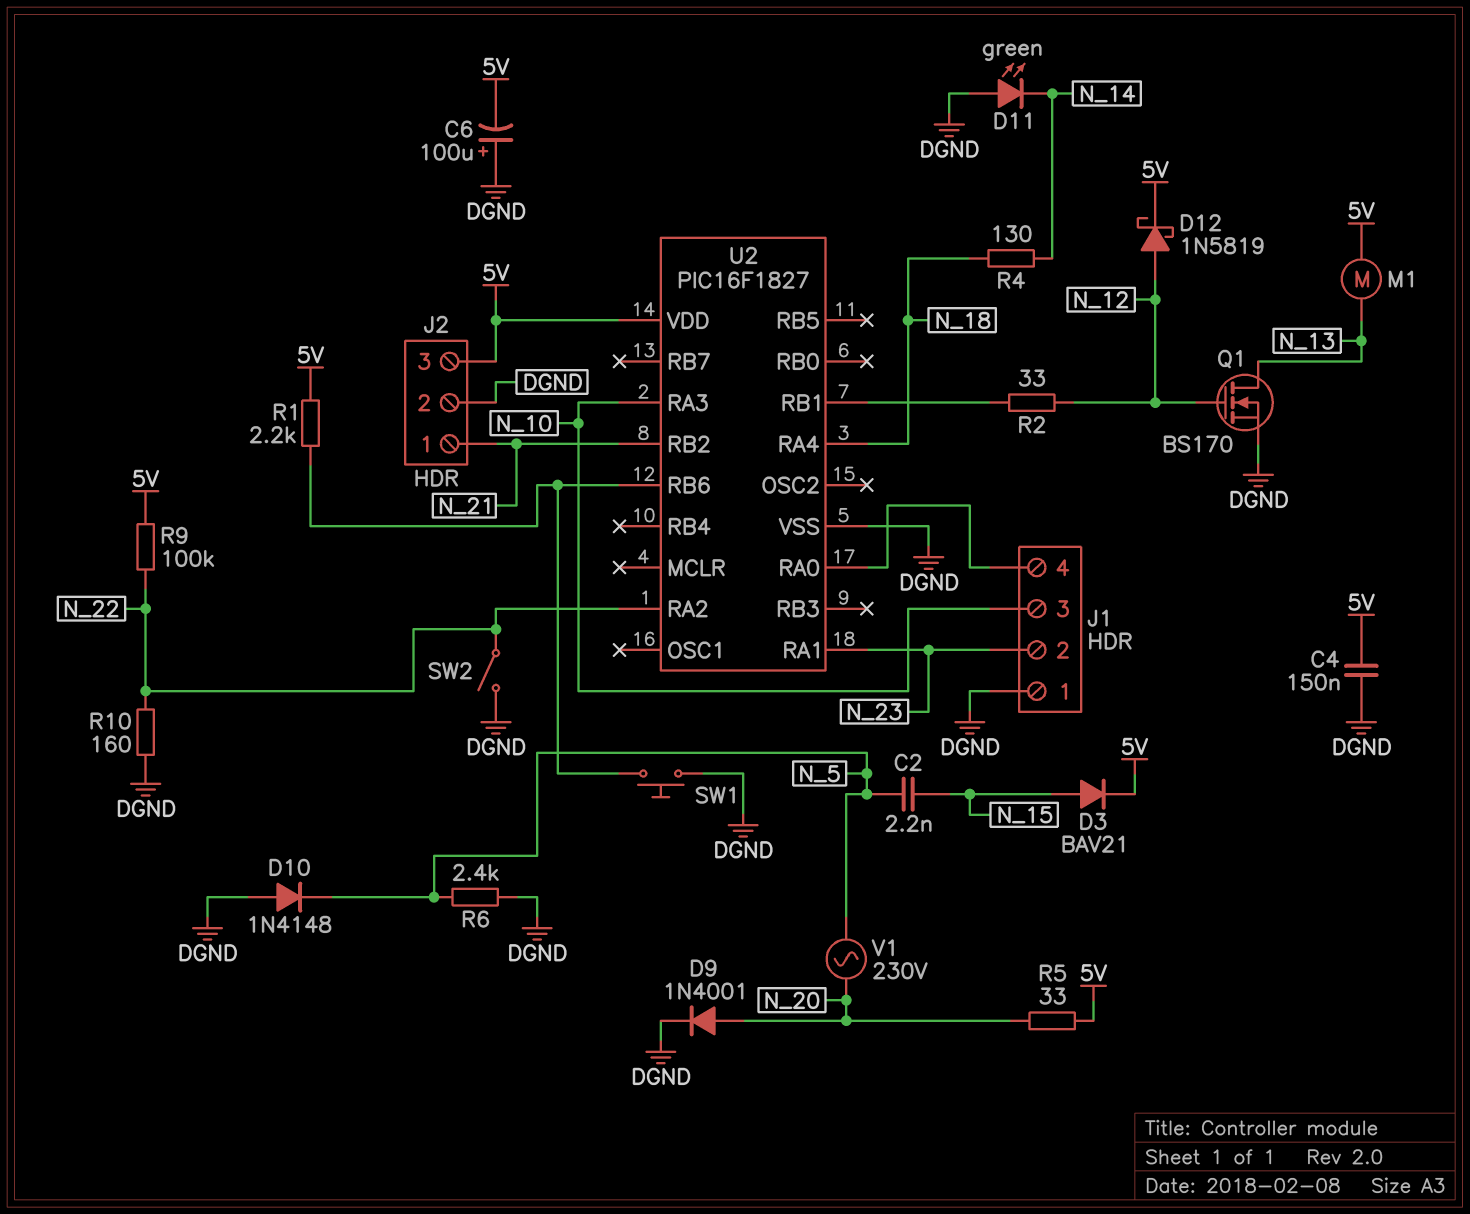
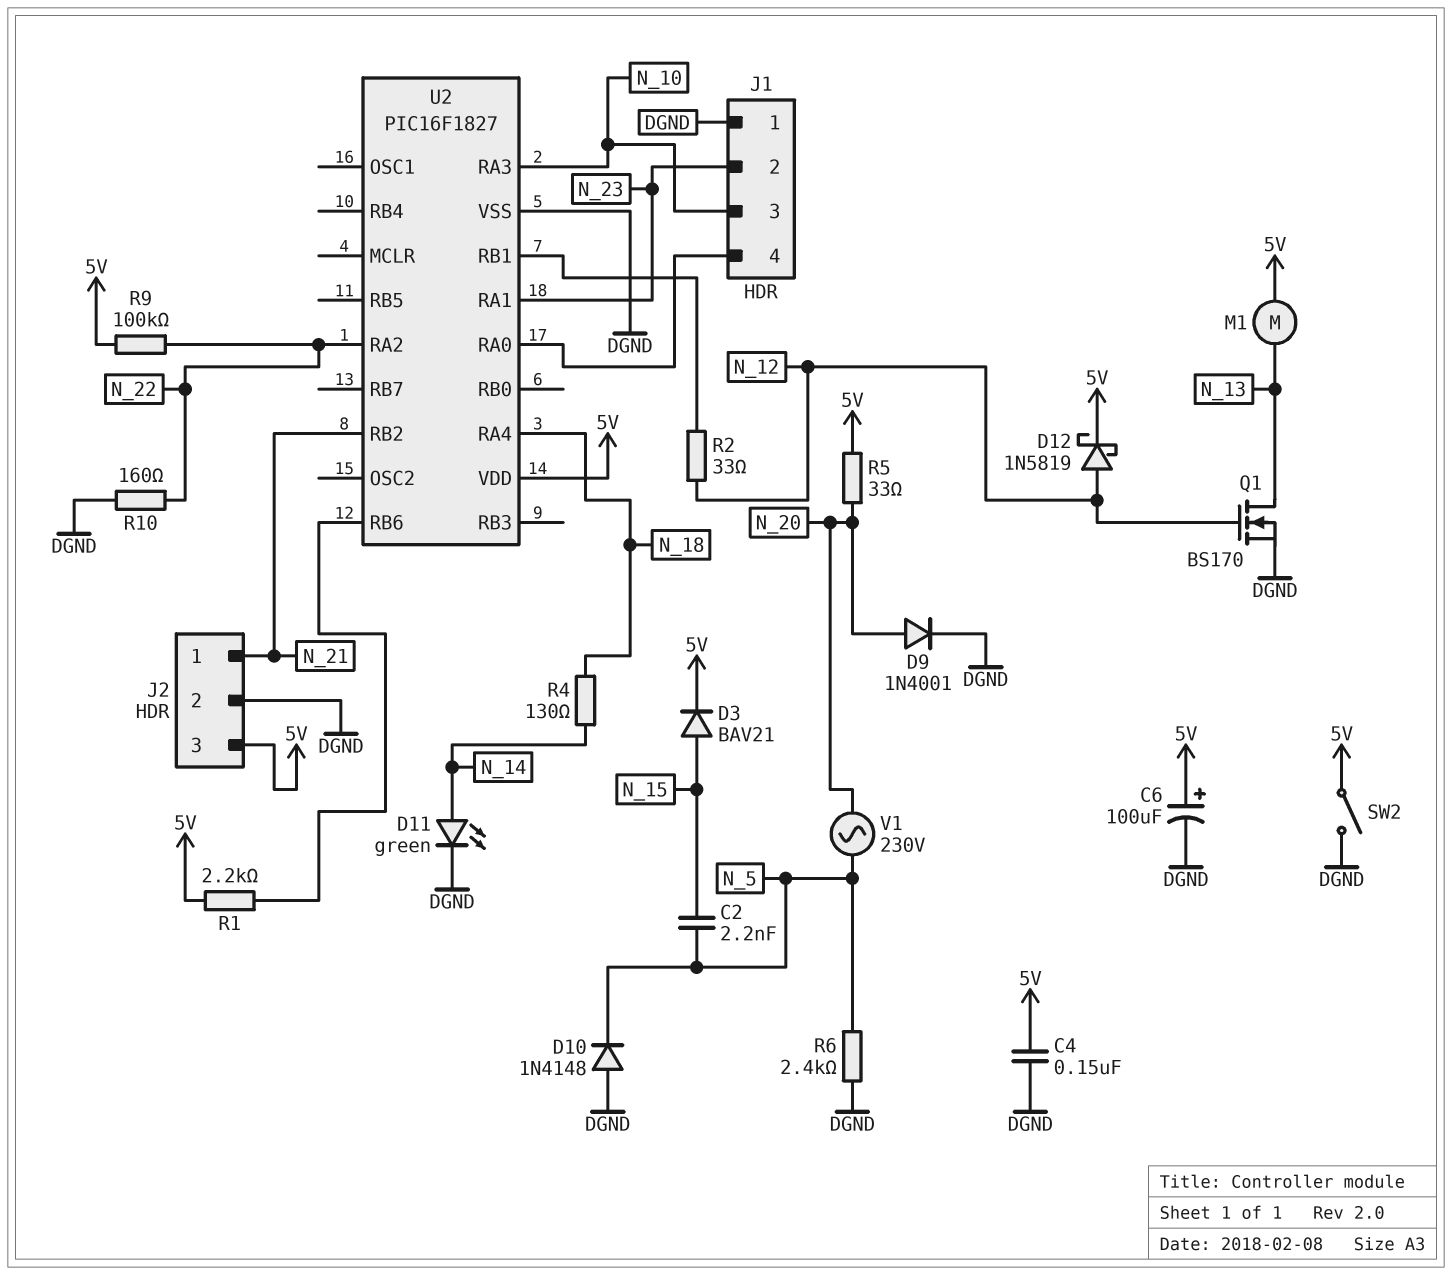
C6: 100uF (plus DGND, minus 5V) -> 100uF (plus 5V, minus DGND)
D11: LED green (A DGND, K N_14) -> LED green (A N_14, K DGND)
SW1: button (DGND, U2/RB6) -> none
SW2: switch (DGND, N_22) -> switch (5V, DGND)

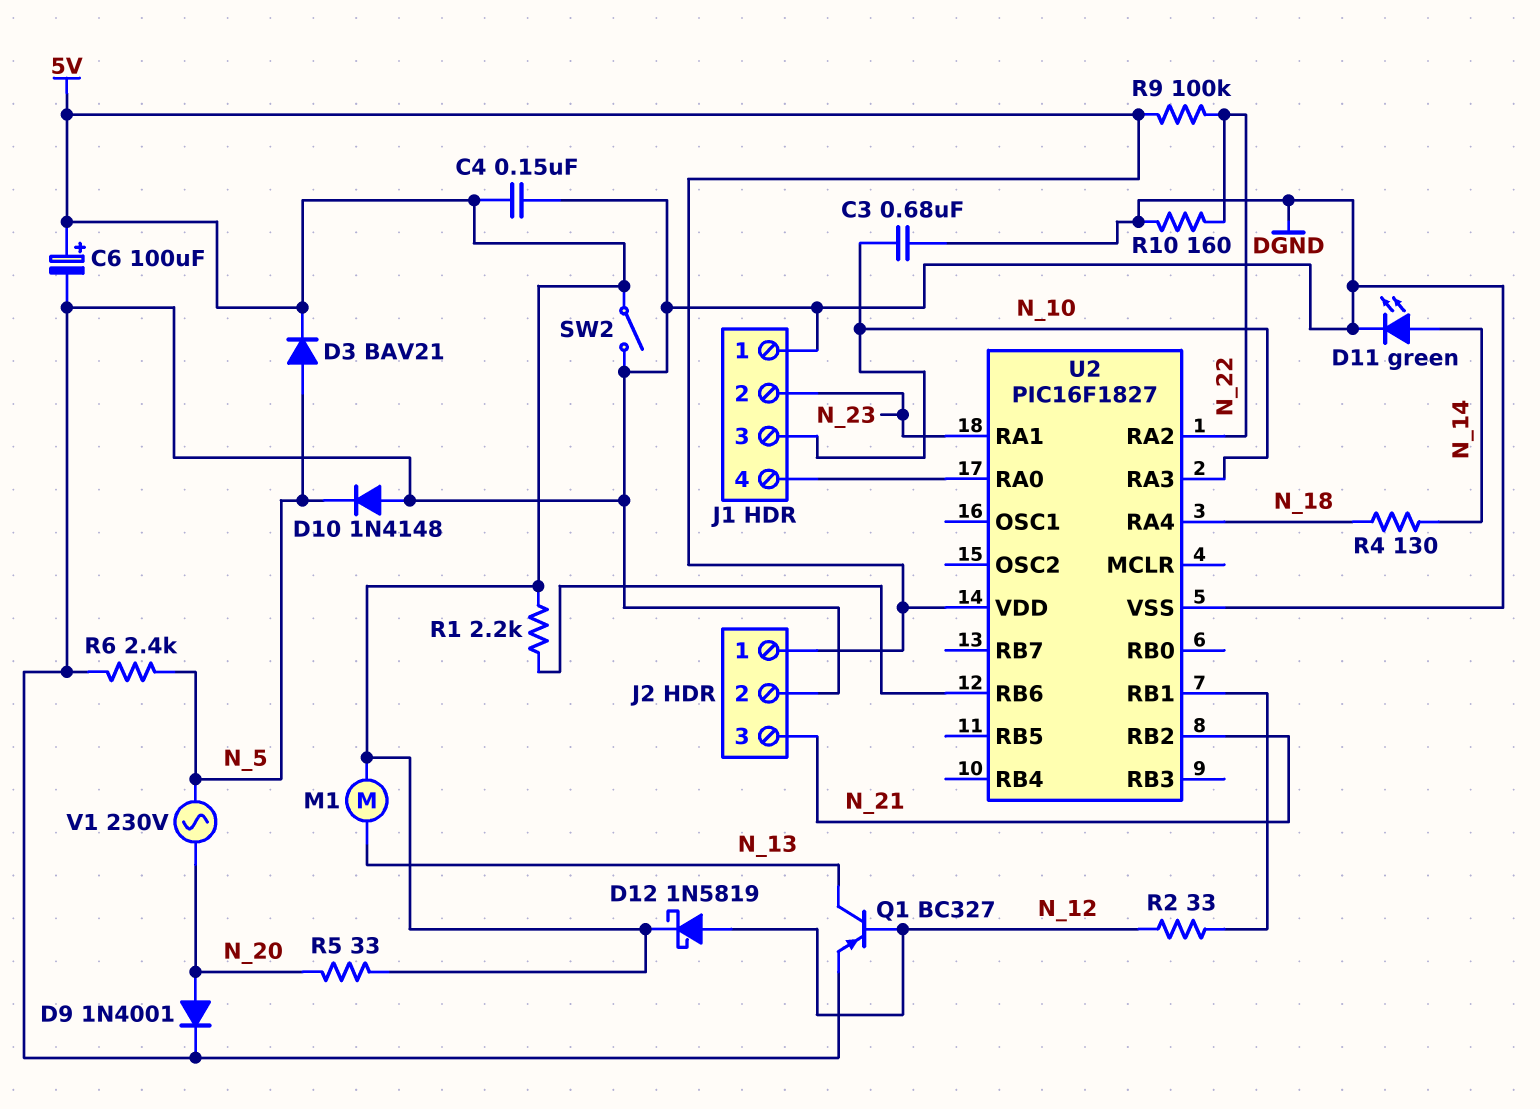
C2: 2.2nF (N_5, N_15) -> none
C3: none -> 680nF (DGND, N_10)
D3: diode BAV21 (A N_15, K 5V) -> diode BAV21 (A N_5, K 5V)
J2 pin 1: N_21 -> 5V
J2 pin 3: 5V -> N_21
Q1: NMOS BS170 (G N_12, D N_13, S DGND) -> PNP BC327 (B N_12, C N_13, E DGND)

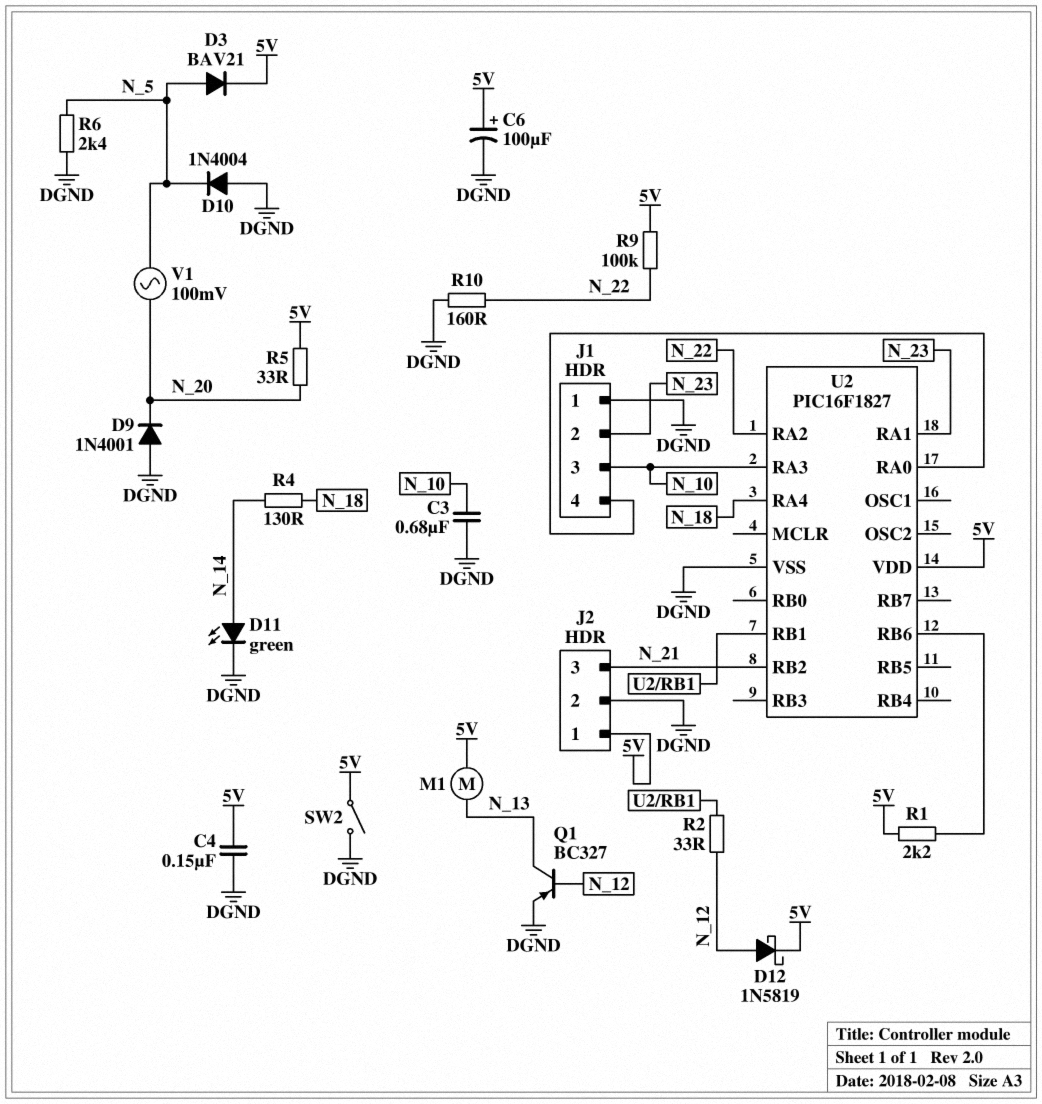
D9: diode 1N4001 (A N_20, K DGND) -> diode 1N4001 (A DGND, K N_20)
D10: diode 1N4148 (A DGND, K N_5) -> diode 1N4004 (A DGND, K N_5)
V1: AC 230V (N_5, N_20) -> AC 100mV (N_5, N_20)

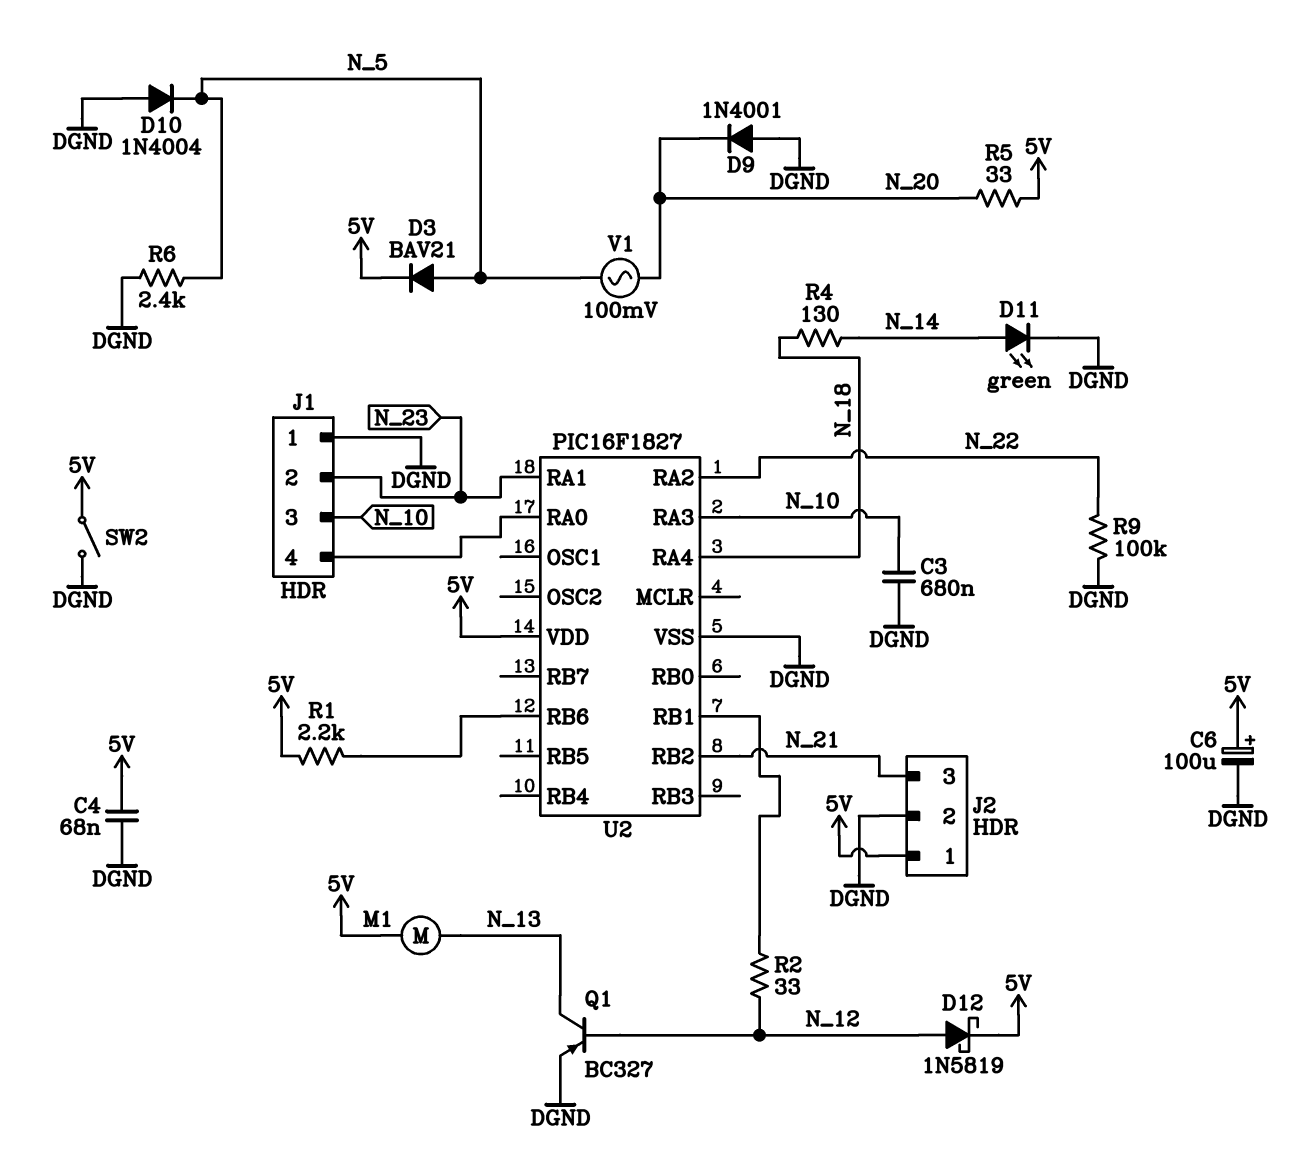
C4: 150nF (5V, DGND) -> 68nF (5V, DGND)
R9: 100k (5V, N_22) -> 100k (DGND, N_22)
R10: 160 (DGND, N_22) -> none

